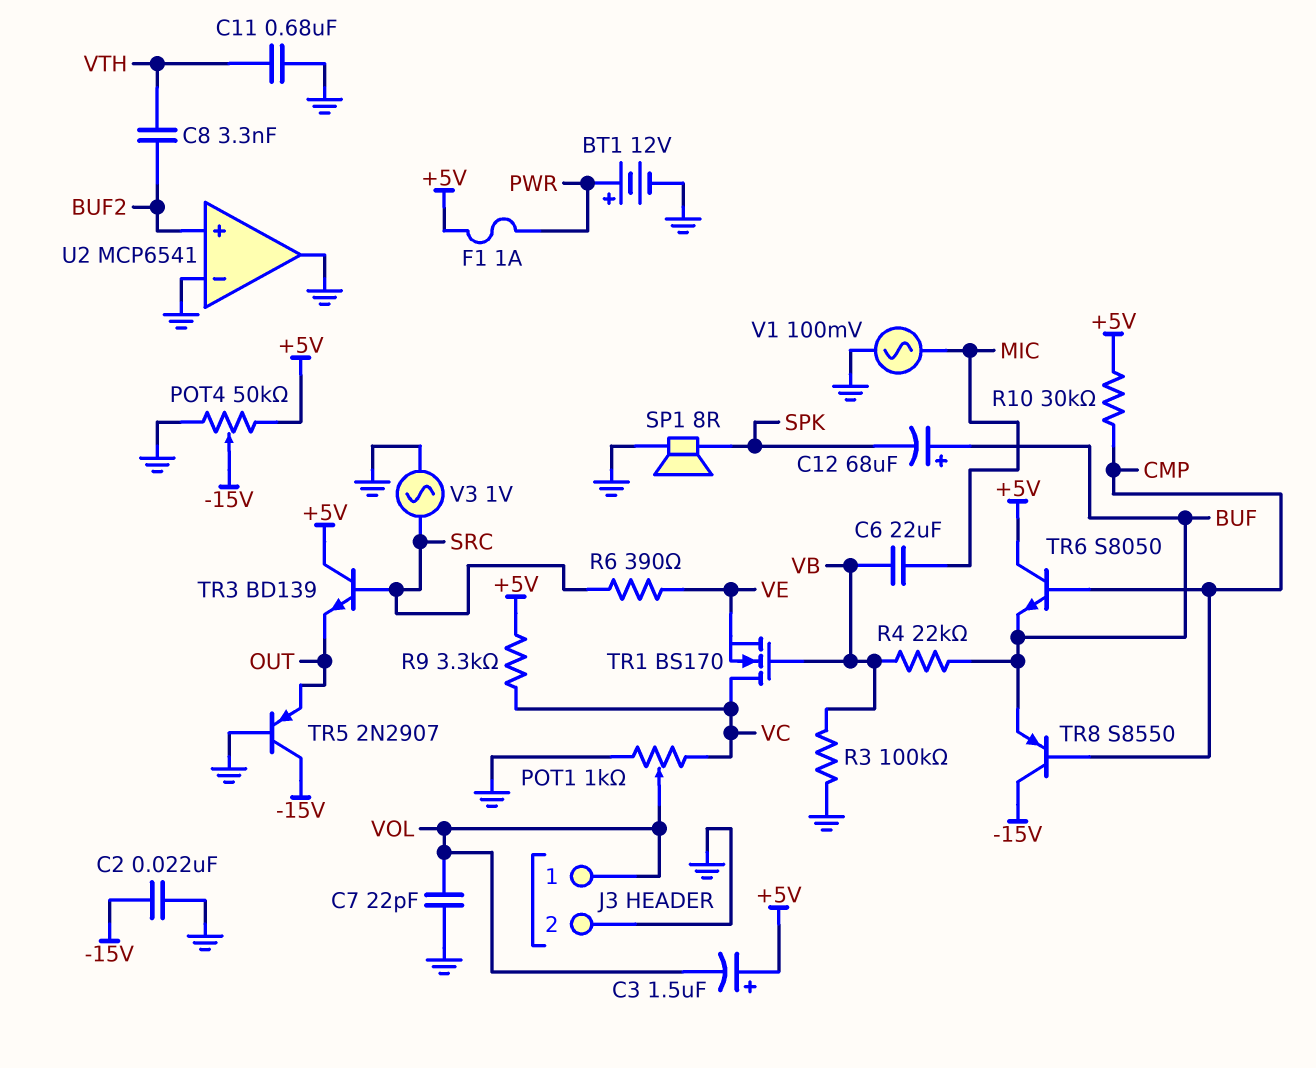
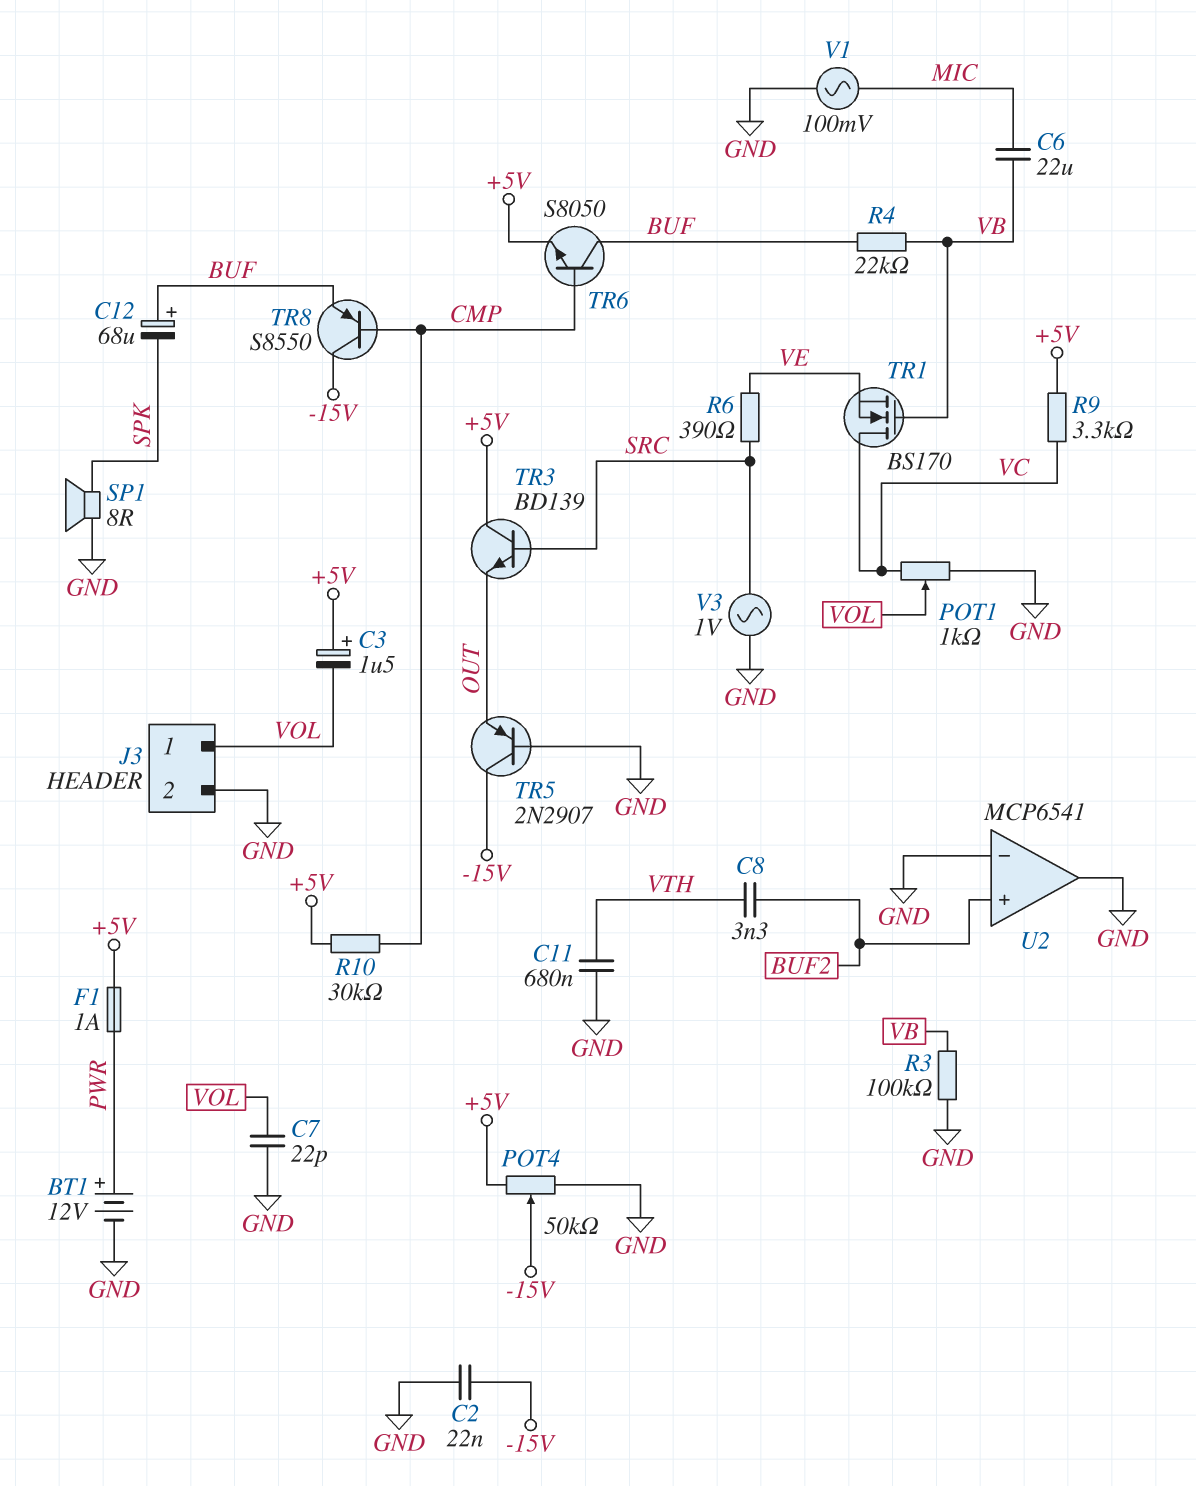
TR6: NPN S8050 (B CMP, C +5V, E BUF) -> NPN S8050 (B CMP, C BUF, E +5V)

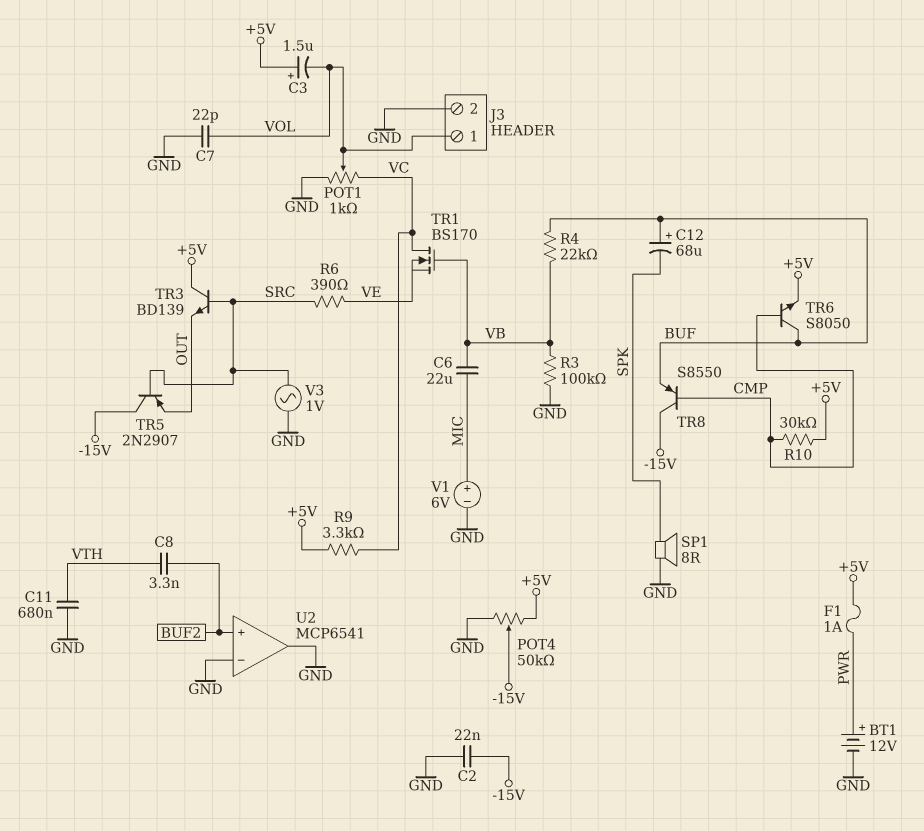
TR5: PNP 2N2907 (B GND, C -15V, E OUT) -> PNP 2N2907 (B SRC, C -15V, E OUT)
V1: AC 100mV (GND, MIC) -> 6V (plus MIC, minus GND)

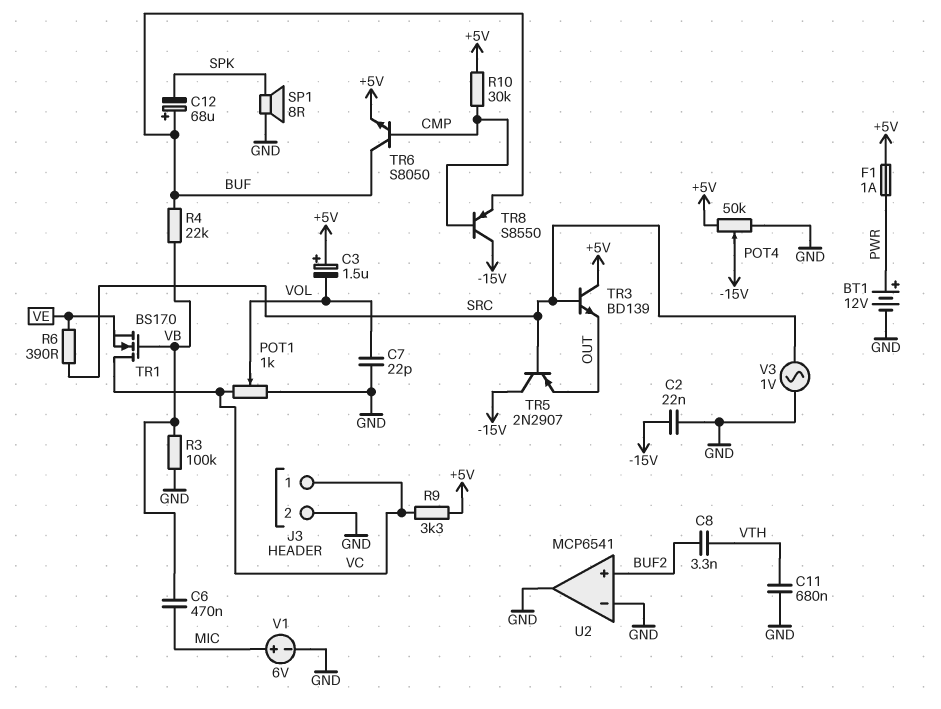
C6: 22uF (MIC, VB) -> 470nF (MIC, VB)
J3 pin 1: VOL -> VC

